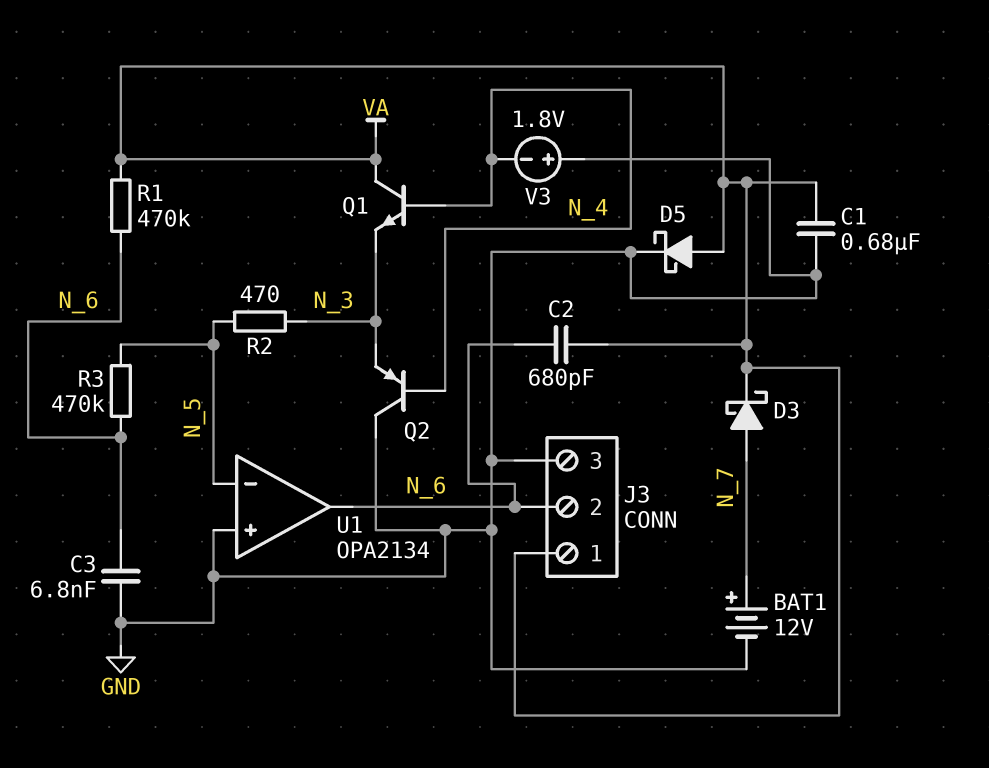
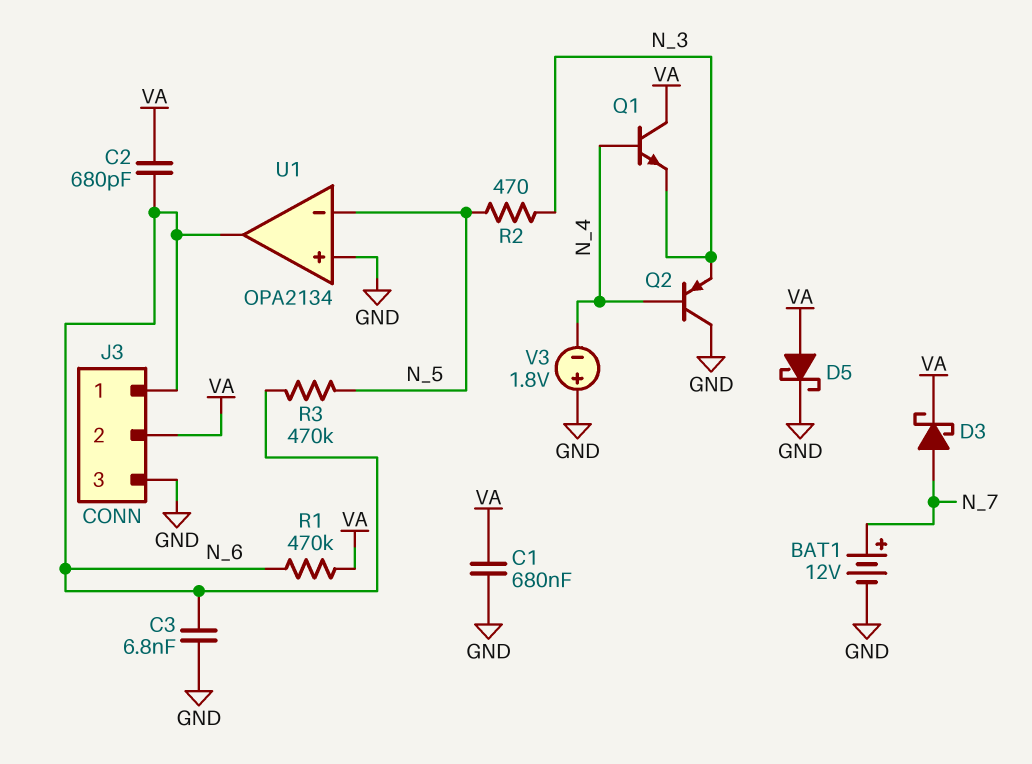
J3 pin 1: VA -> N_6
J3 pin 2: N_6 -> VA

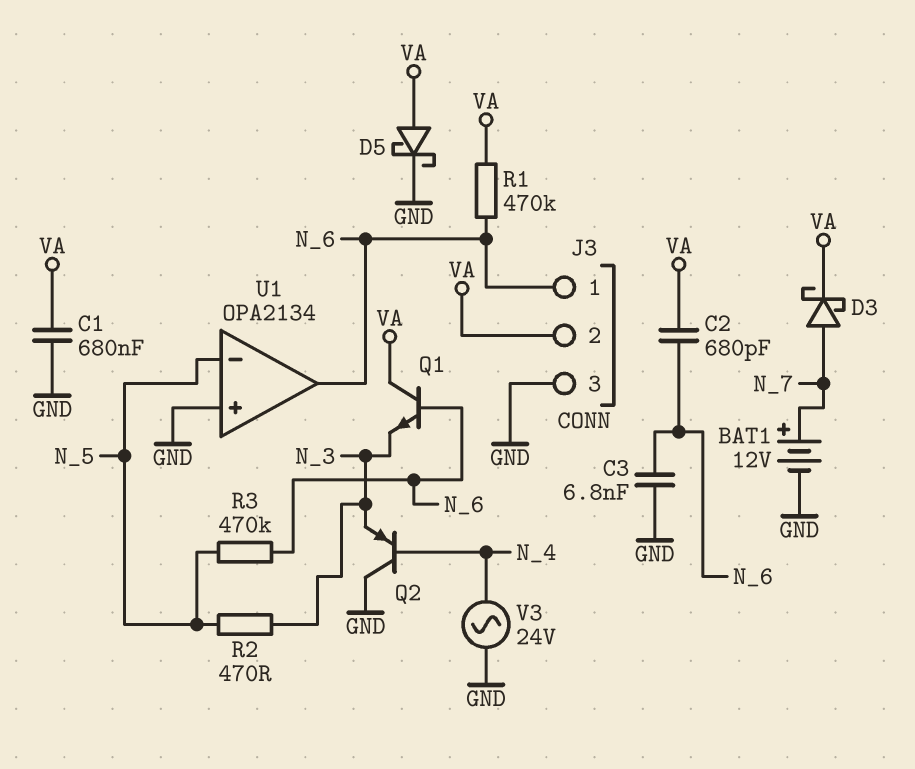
Q1: NPN (B N_4, C VA, E N_3) -> NPN (B N_6, C VA, E N_3)
V3: 1.8V (plus GND, minus N_4) -> AC 24V (GND, N_4)

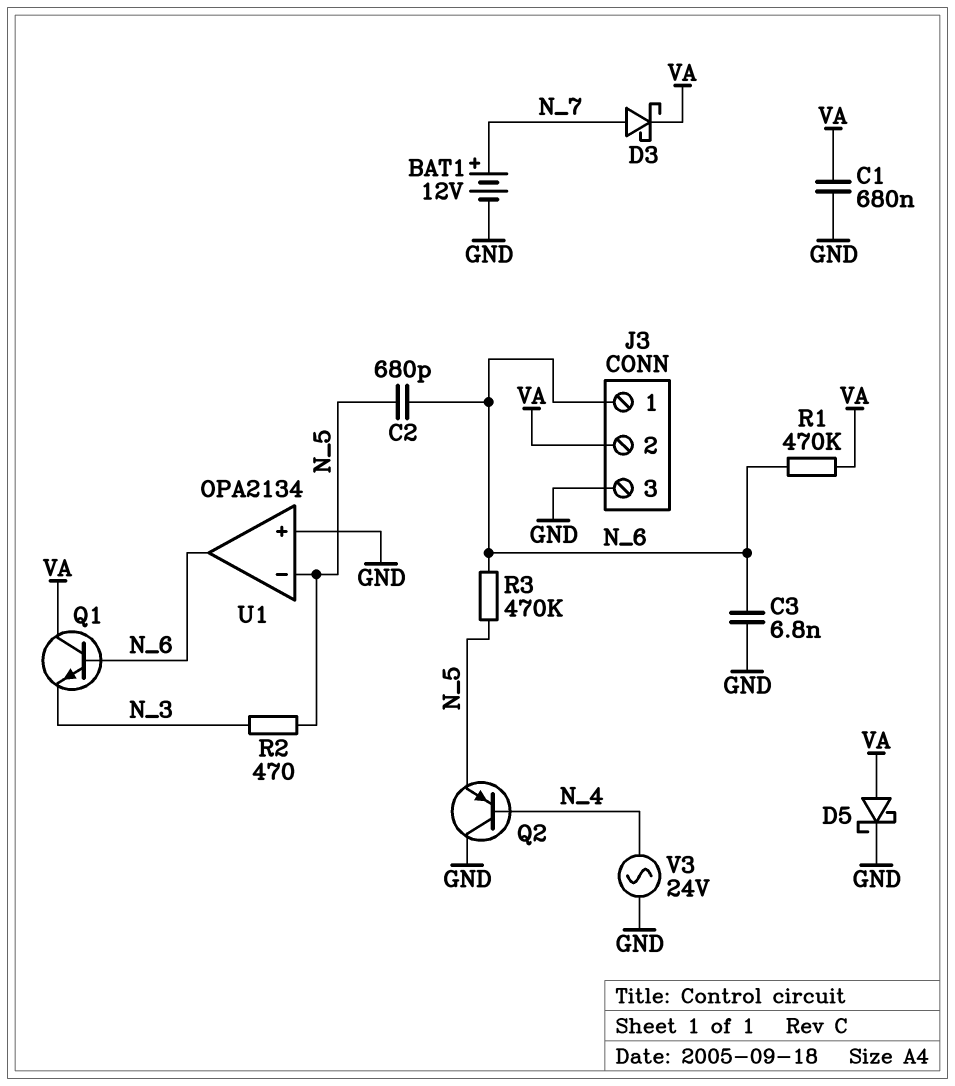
C2: 680pF (N_6, VA) -> 680pF (N_5, N_6)
Q2: PNP (B N_4, C GND, E N_3) -> PNP (B N_4, C GND, E N_5)

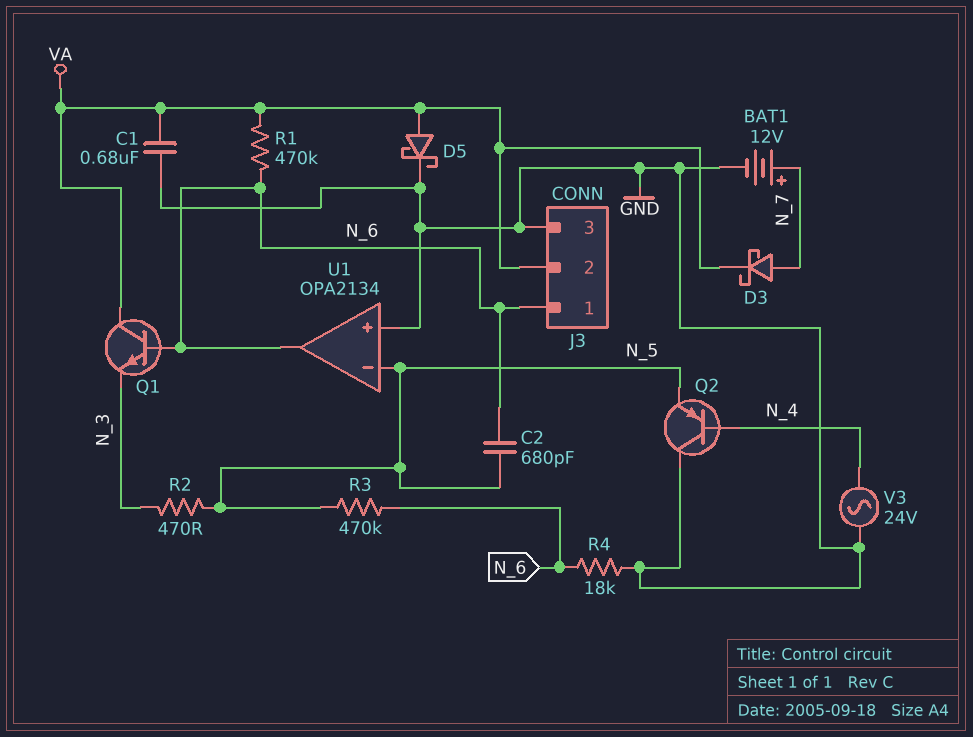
C3: 6.8nF (GND, N_6) -> none
R4: none -> 18k (GND, N_6)

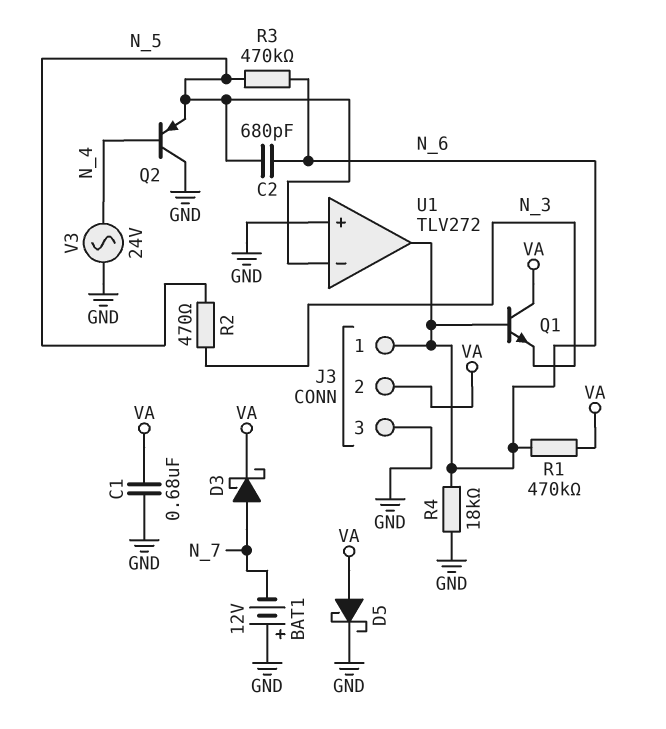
BAT1: 12V (plus N_7, minus GND) -> 12V (plus GND, minus N_7)
U1: OPA2134 -> TLV272

